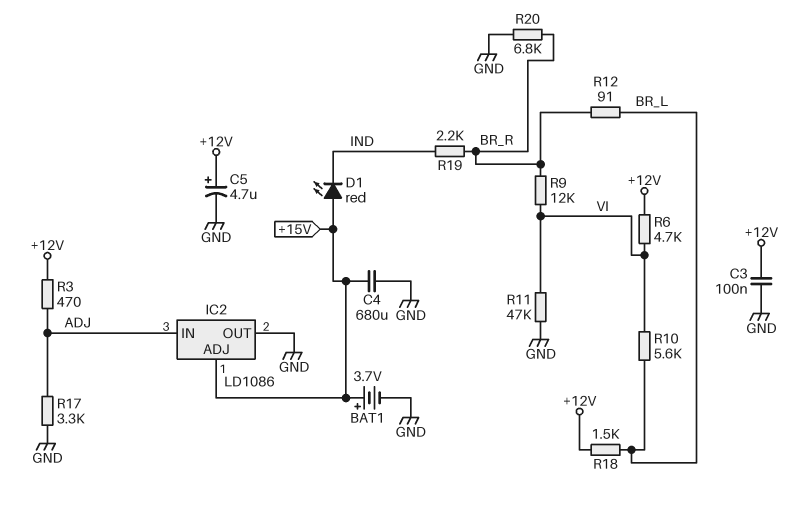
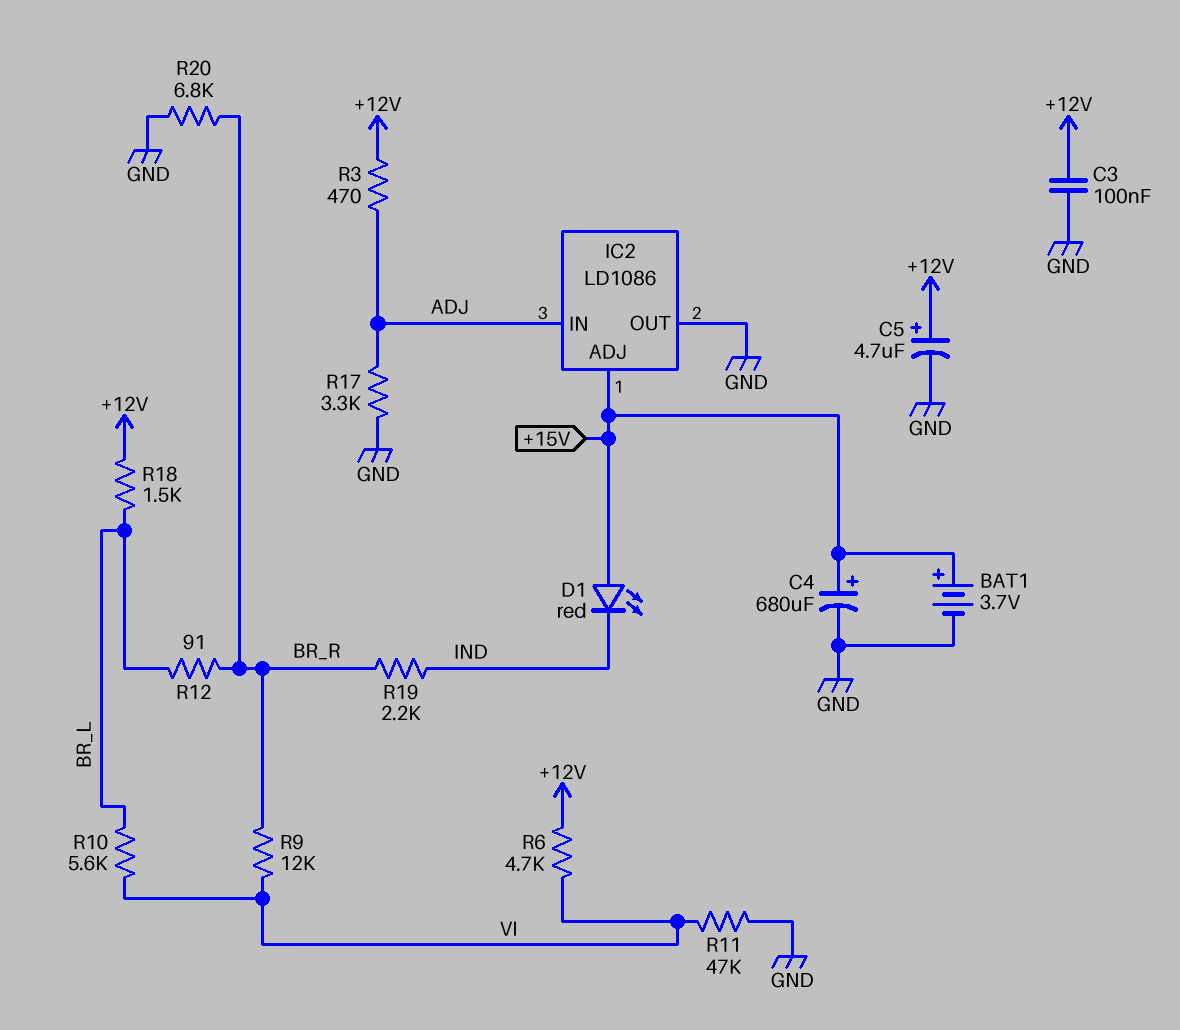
C4: 680uF (+15V, GND) -> 680uF (plus +15V, minus GND)

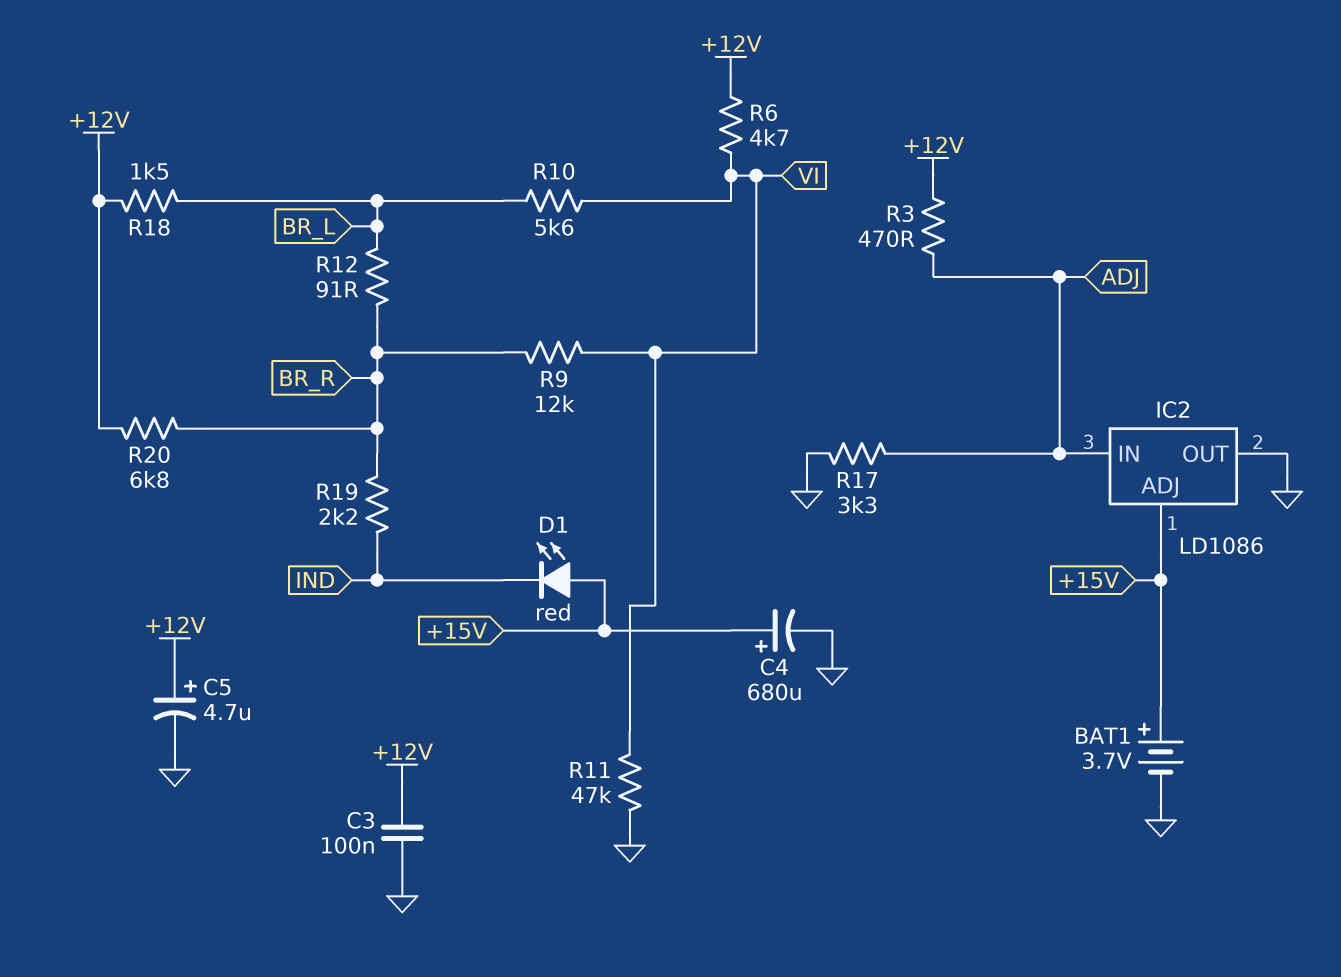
R20: 6.8k (BR_R, GND) -> 6.8k (+12V, BR_R)

